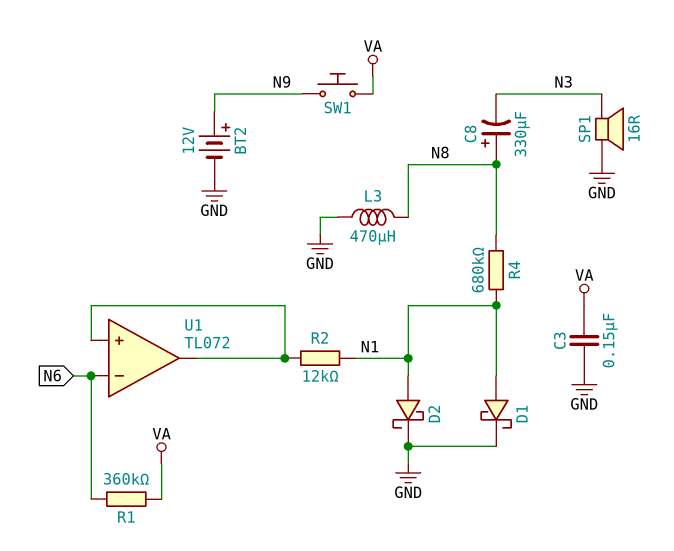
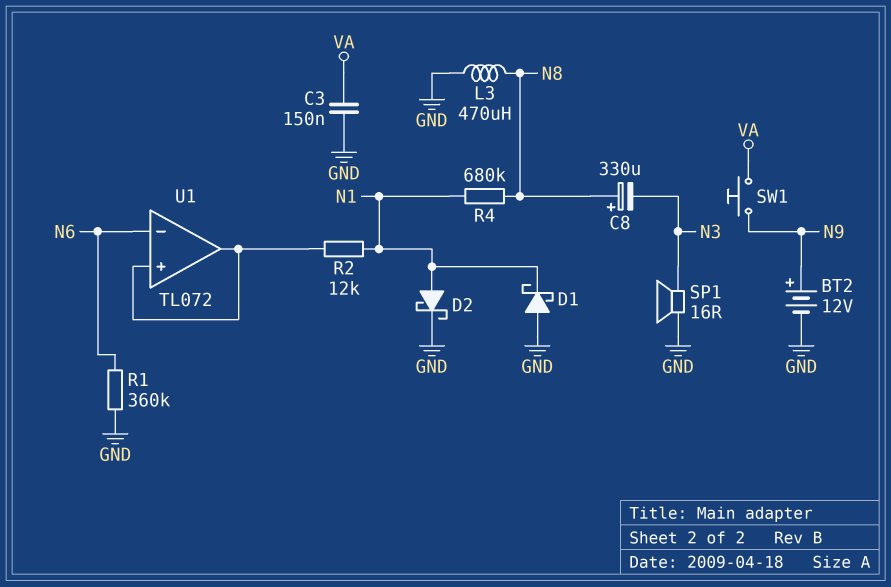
D1: schottky (A N1, K GND) -> schottky (A GND, K N1)
R1: 360k (N6, VA) -> 360k (GND, N6)

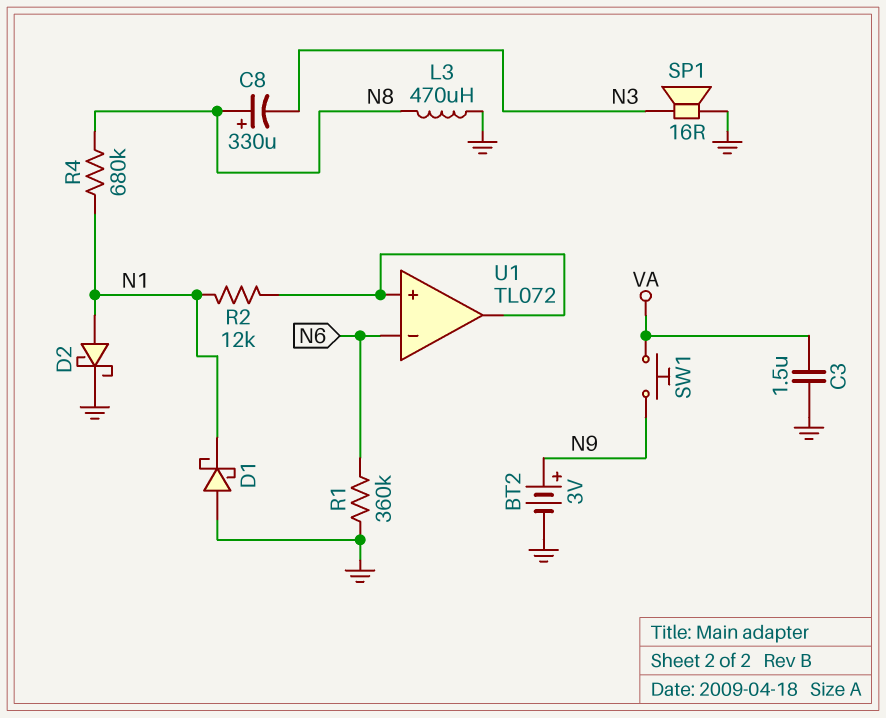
BT2: 12V (plus N9, minus GND) -> 3V (plus N9, minus GND)
C3: 150nF (GND, VA) -> 1.5uF (GND, VA)

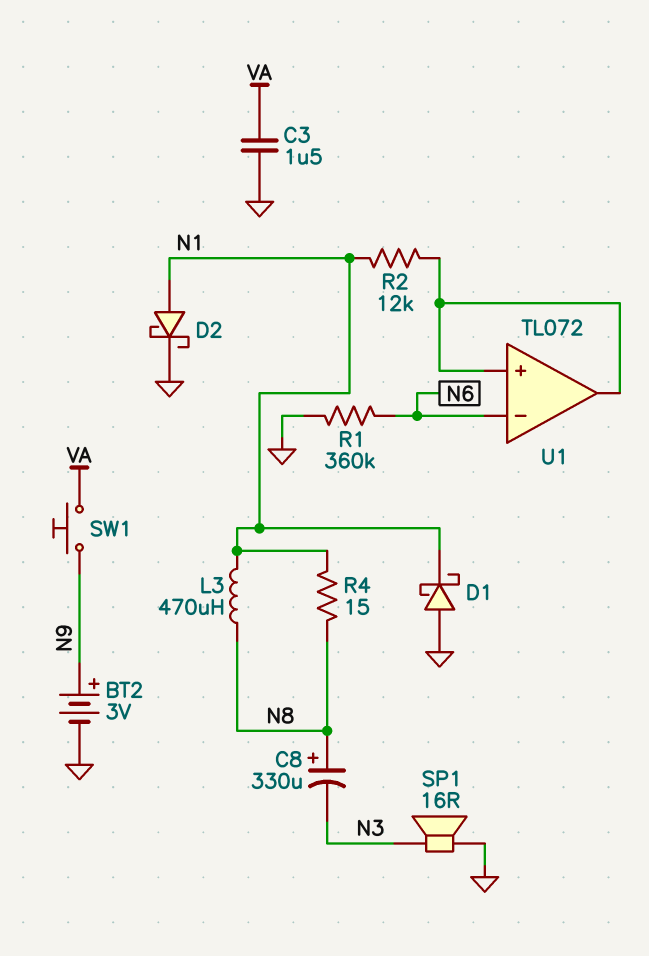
L3: 470uH (GND, N8) -> 470uH (N1, N8)
R4: 680k (N1, N8) -> 15 (N1, N8)

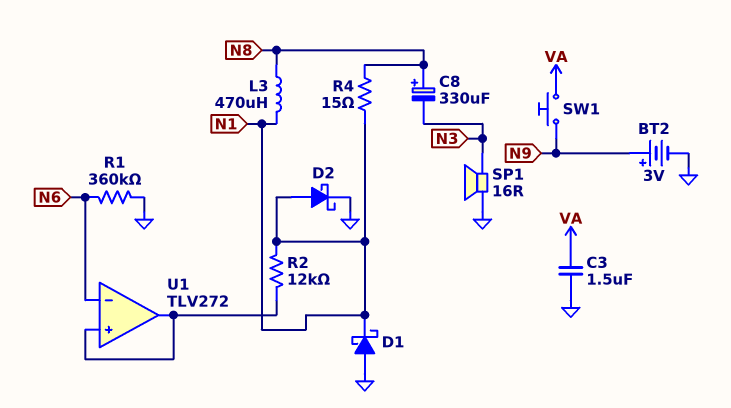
U1: TL072 -> TLV272

